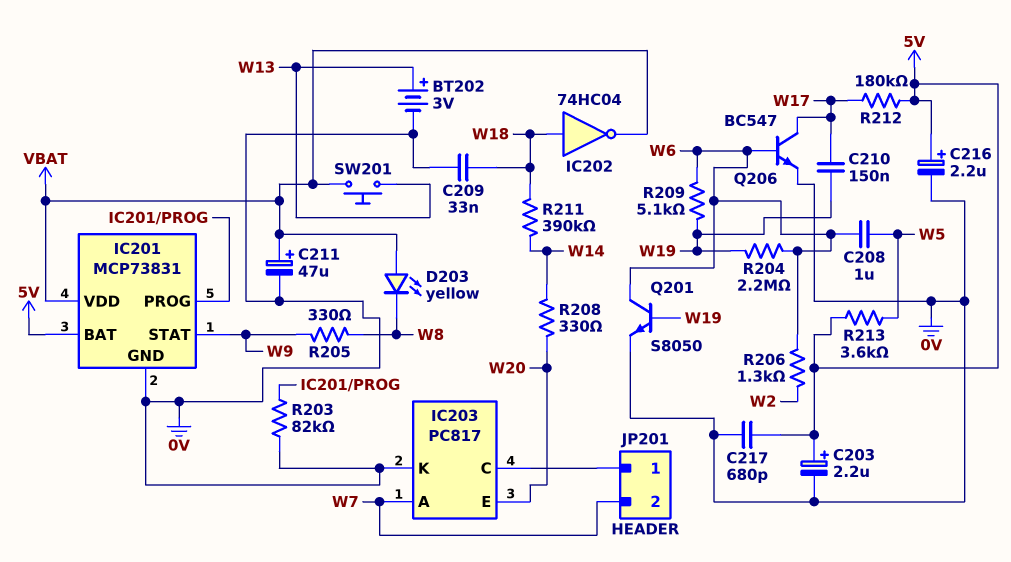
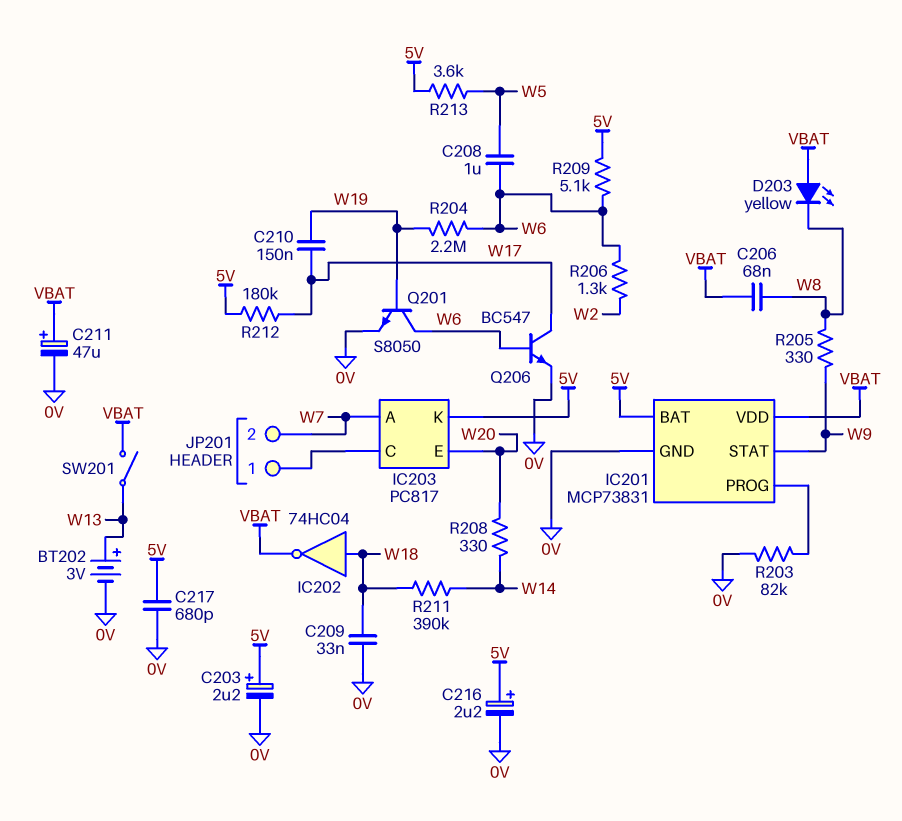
C206: none -> 68nF (VBAT, W8)
IC203 pin K: 0V -> 5V
R209: 5.1k (W6, W19) -> 5.1k (5V, W6)
SW201: button (VBAT, W13) -> switch (VBAT, W13)

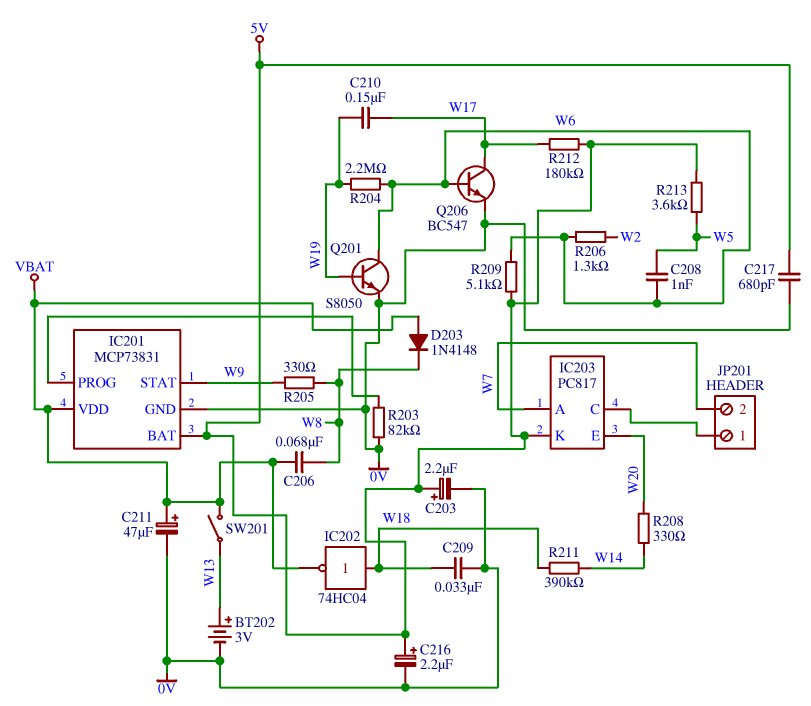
C208: 1uF (W5, W6) -> 1nF (W5, W6)
D203: LED yellow (A VBAT, K W8) -> diode 1N4148 (A VBAT, K W8)

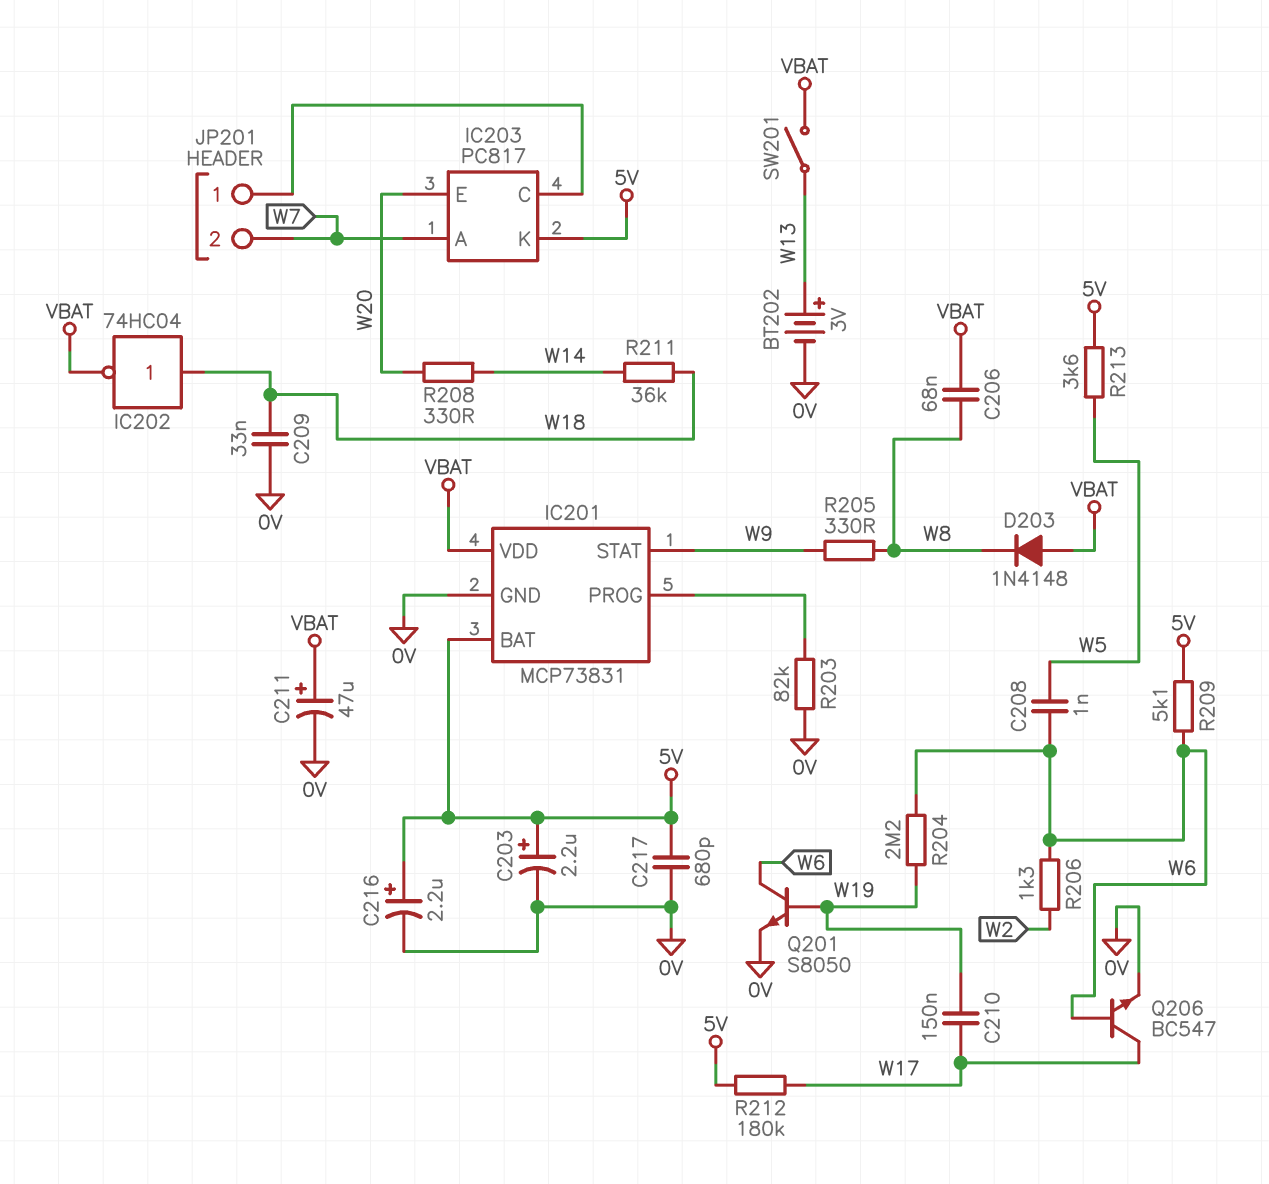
R211: 390k (W14, W18) -> 36k (W14, W18)

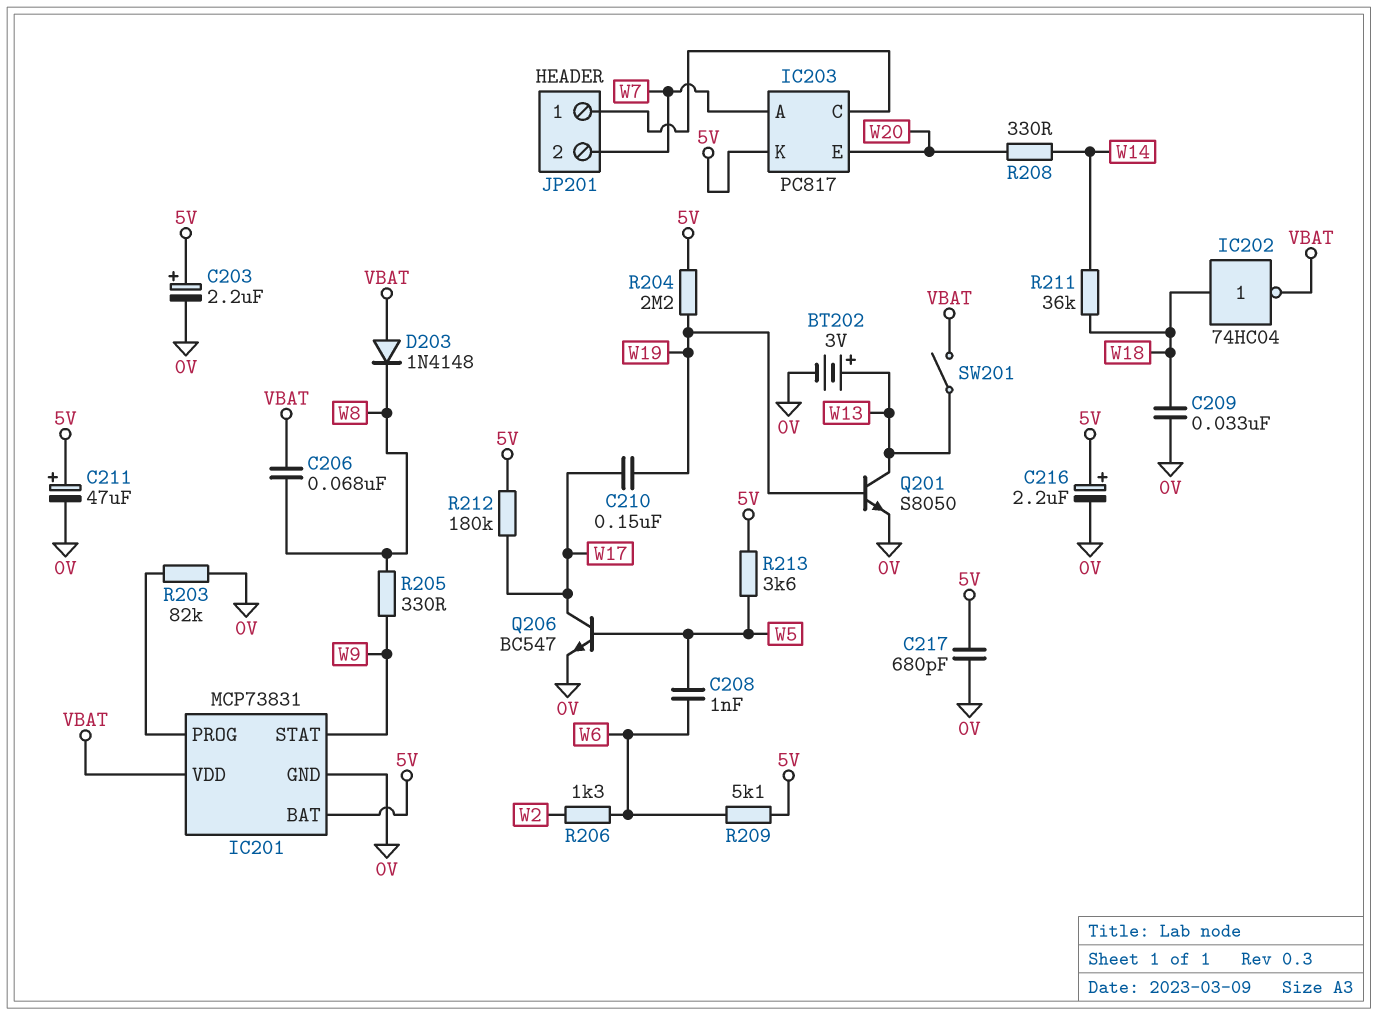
C211: 47uF (plus VBAT, minus 0V) -> 47uF (plus 5V, minus 0V)
Q201: NPN S8050 (B W19, C W6, E 0V) -> NPN S8050 (B W19, C W13, E 0V)
Q206: NPN BC547 (B W6, C W17, E 0V) -> NPN BC547 (B W5, C W17, E 0V)
R204: 2.2M (W6, W19) -> 2.2M (5V, W19)

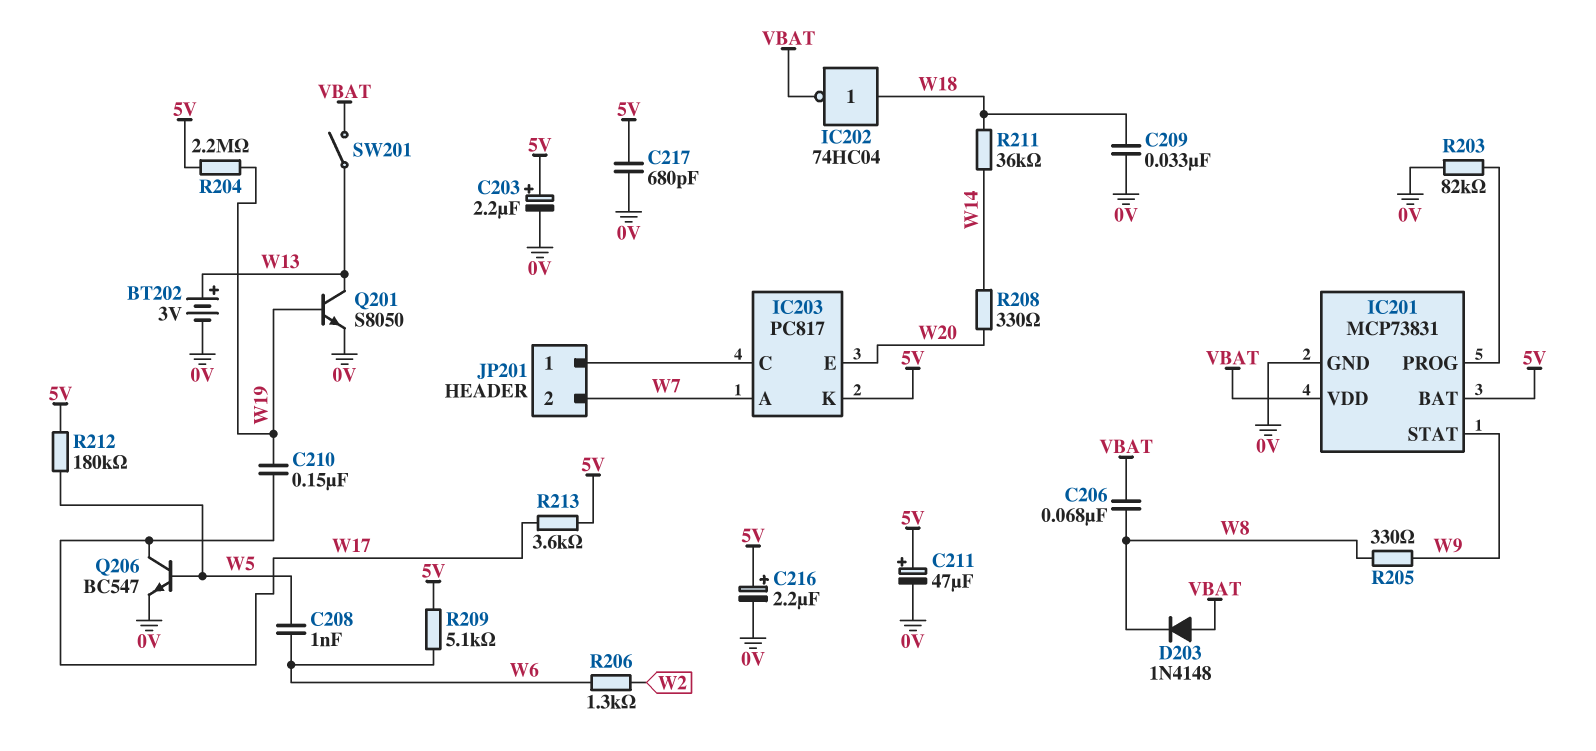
R212: 180k (5V, W17) -> 180k (5V, W5)
R213: 3.6k (5V, W5) -> 3.6k (5V, W17)

